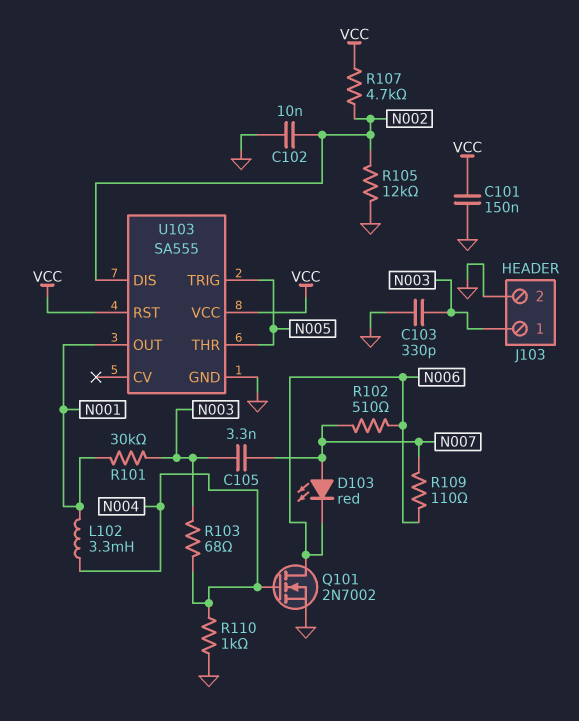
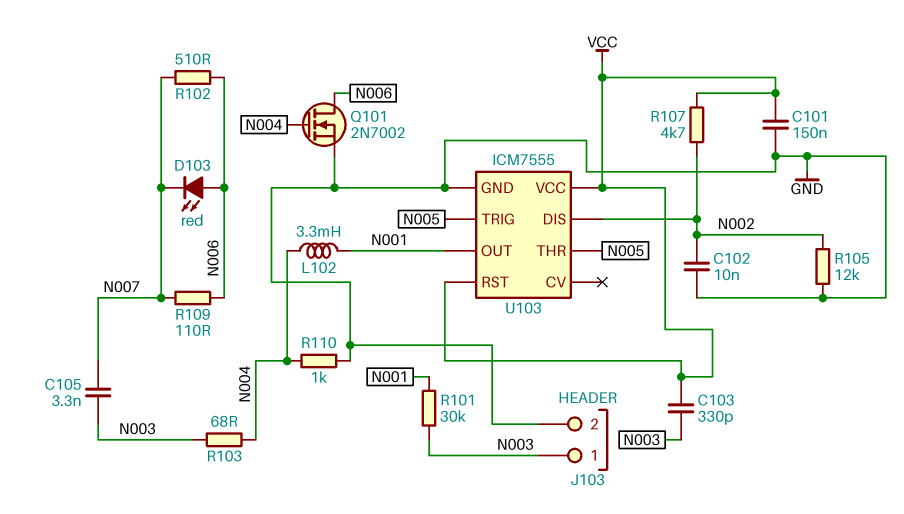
C103: 330pF (GND, N003) -> 330pF (N003, VCC)
D103: LED red (A N007, K N006) -> LED red (A N006, K N007)
U103: SA555 -> ICM7555

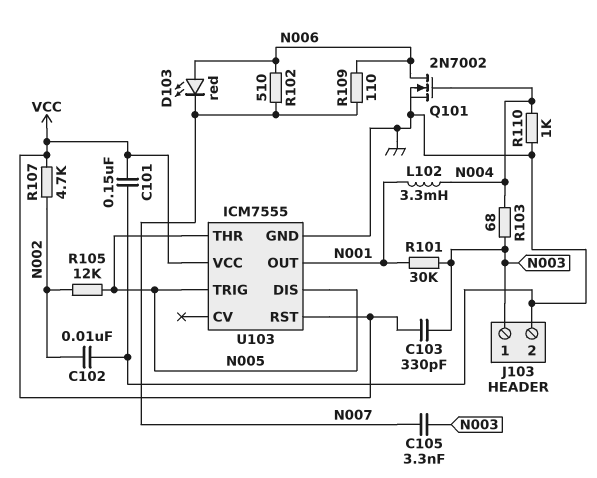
R105: 12k (GND, N002) -> 12k (N002, N005)
U103 pin DIS: N002 -> N005

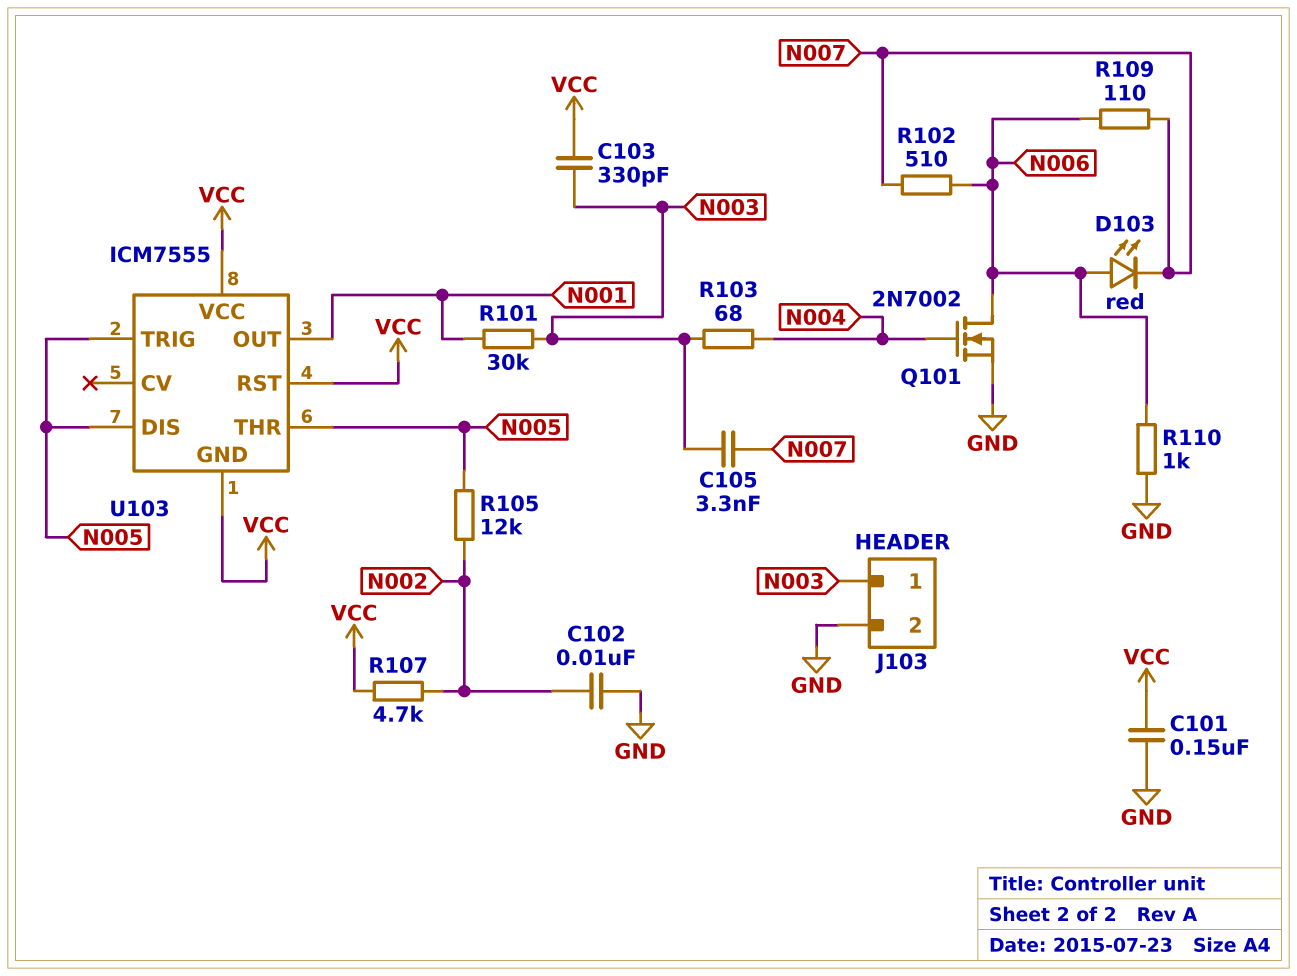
L102: 3.3mH (N001, N004) -> none
R110: 1k (GND, N004) -> 1k (GND, N006)
U103 pin GND: GND -> VCC

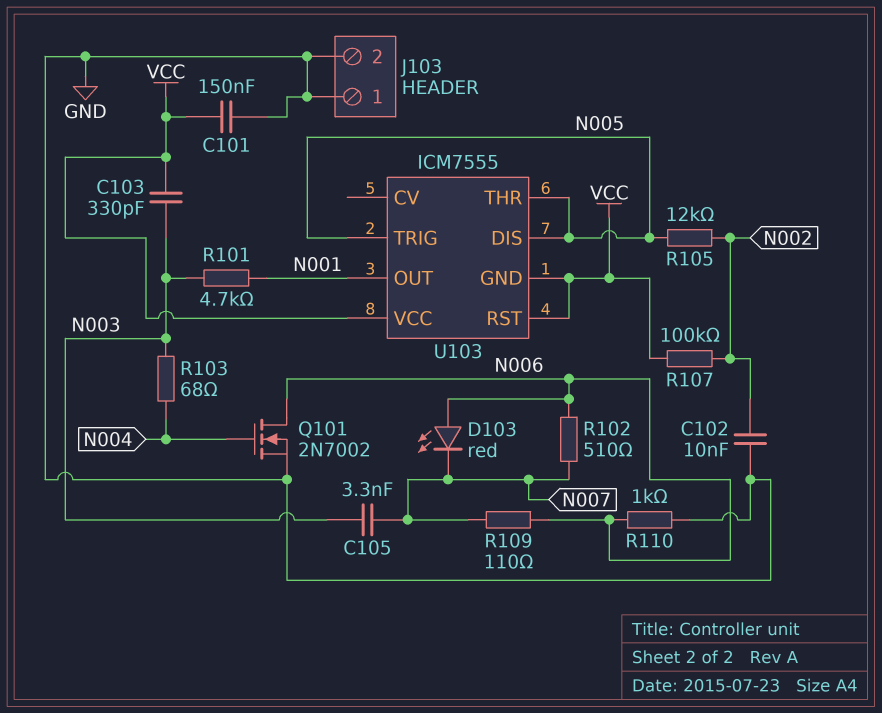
J103 pin 1: N003 -> GND
R101: 30k (N001, N003) -> 4.7k (N001, N003)
R107: 4.7k (N002, VCC) -> 100k (N002, VCC)

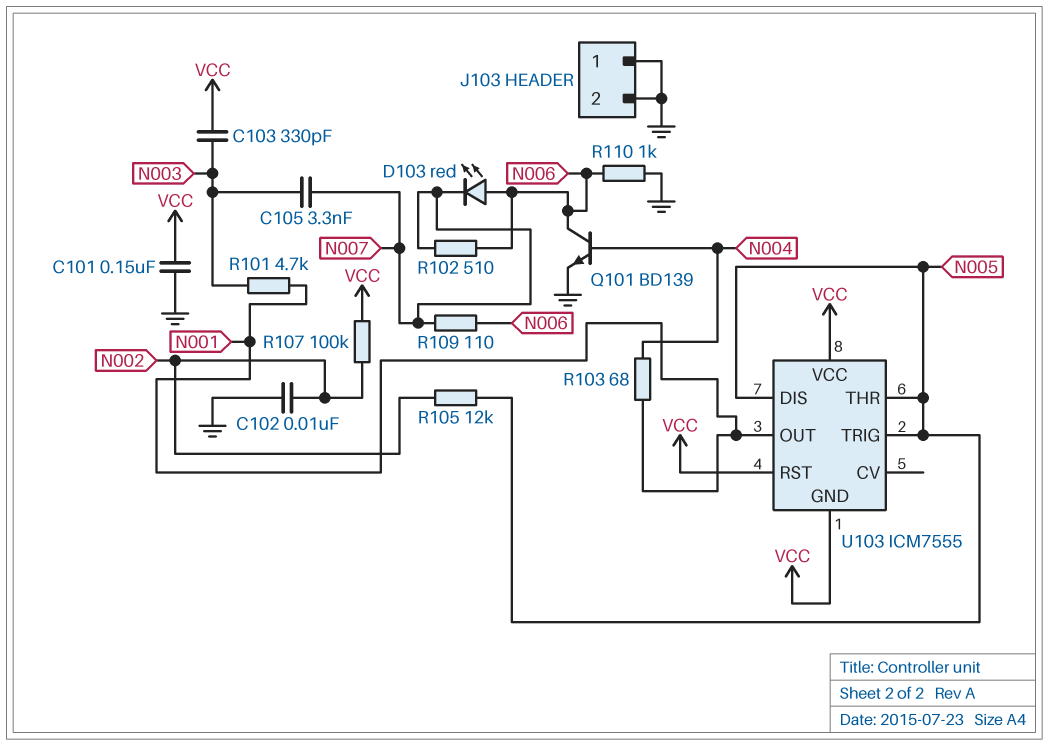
Q101: NMOS 2N7002 (G N004, D N006, S GND) -> NPN BD139 (B N004, C N006, E GND)
R103: 68 (N003, N004) -> 68 (N001, N004)

